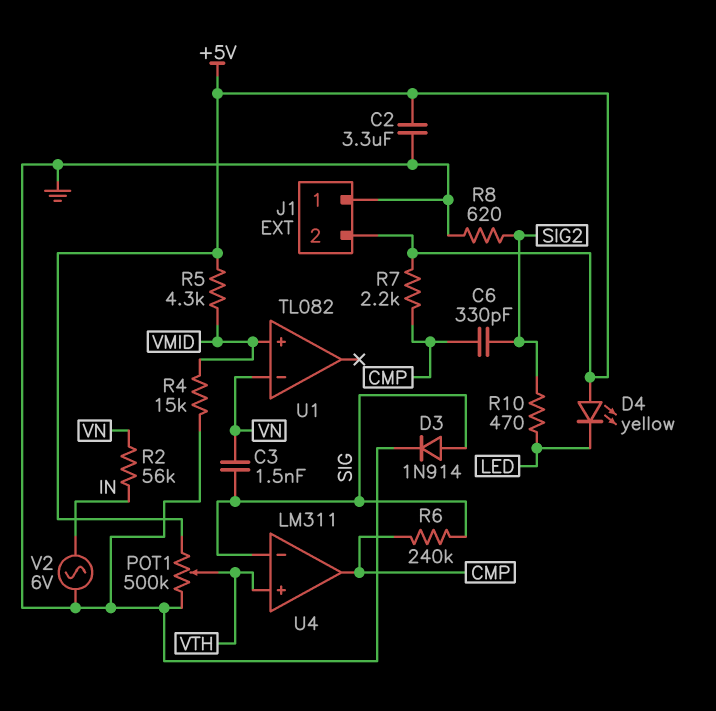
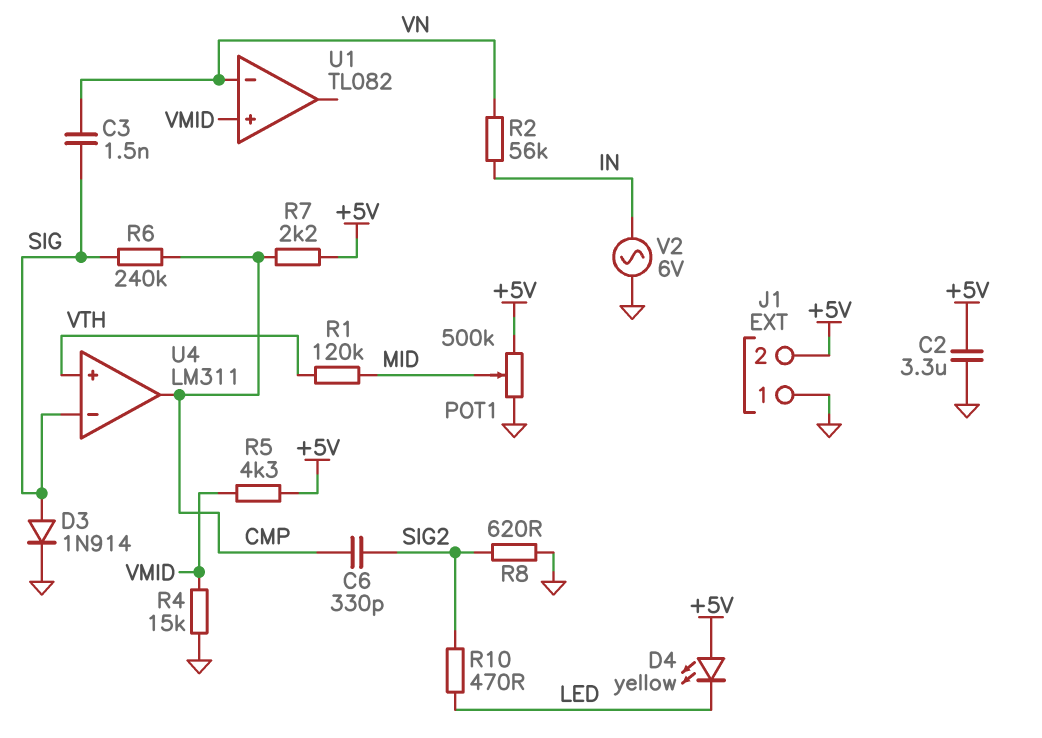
POT1: 500k (+5V, GND, wiper VTH) -> 500k (+5V, GND, wiper MID)
R1: none -> 120k (MID, VTH)

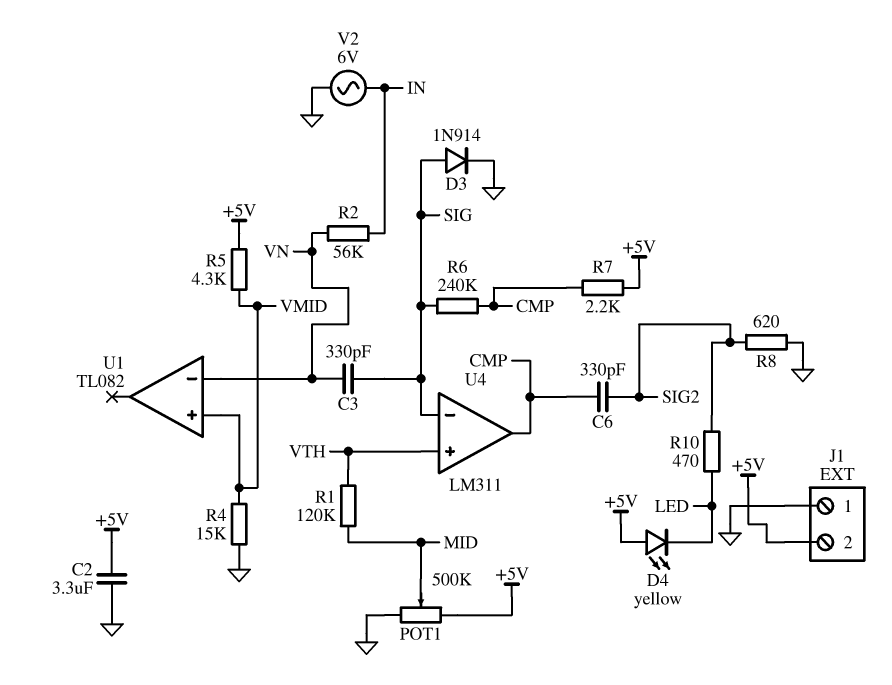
C3: 1.5nF (SIG, VN) -> 330pF (SIG, VN)

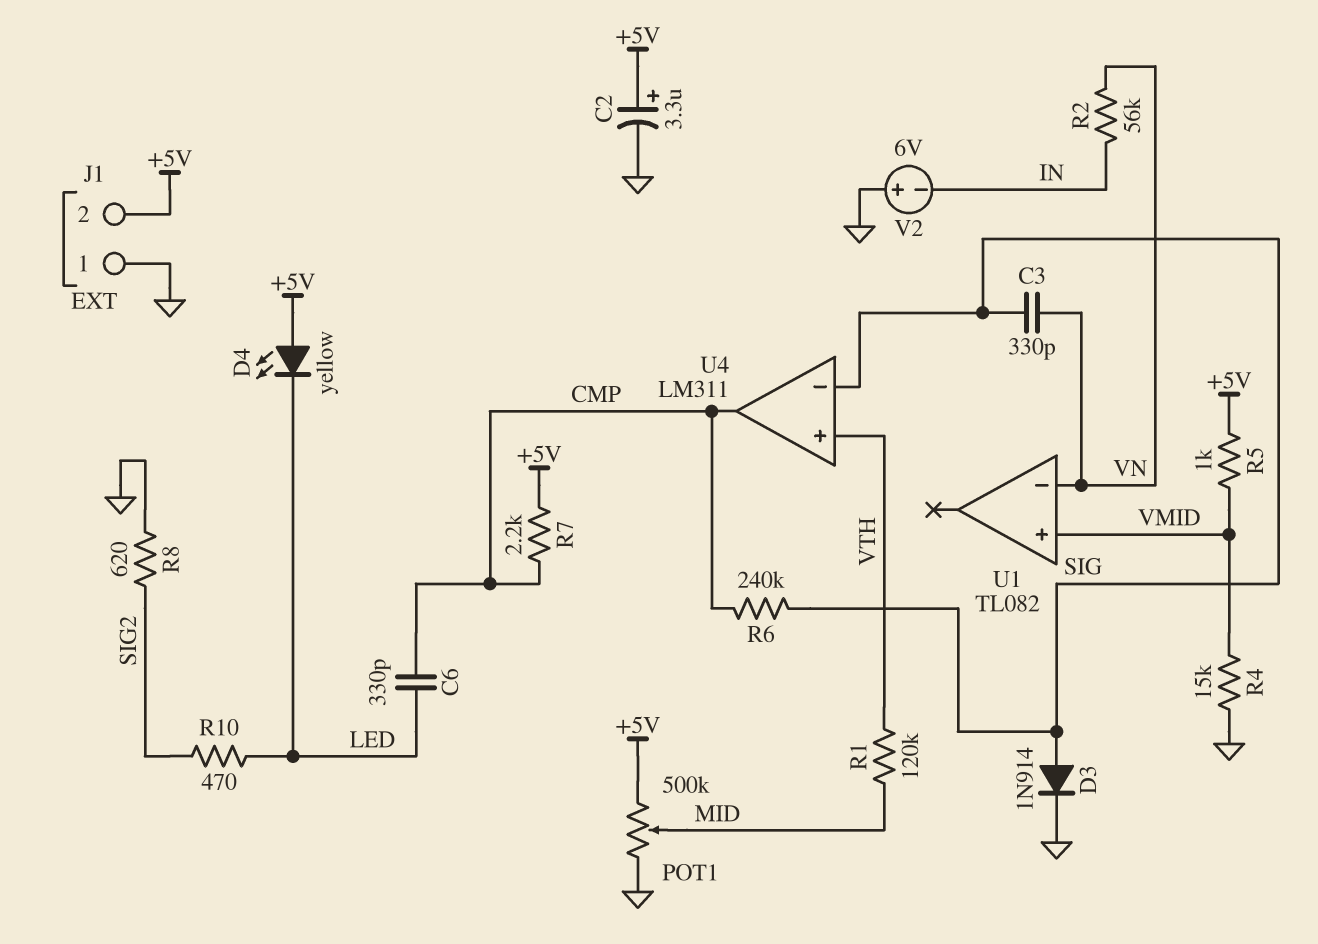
C2: 3.3uF (+5V, GND) -> 3.3uF (plus +5V, minus GND)
C6: 330pF (CMP, SIG2) -> 330pF (CMP, LED)
R5: 4.3k (+5V, VMID) -> 1k (+5V, VMID)
V2: AC 6V (GND, IN) -> 6V (plus GND, minus IN)

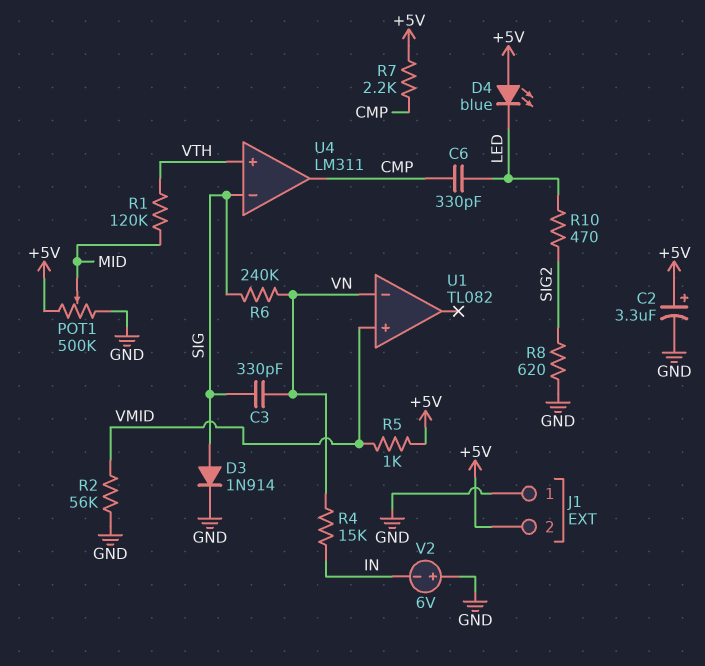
D4: LED yellow (A +5V, K LED) -> LED blue (A +5V, K LED)
R2: 56k (IN, VN) -> 56k (GND, VMID)
R4: 15k (GND, VMID) -> 15k (IN, VN)
R6: 240k (CMP, SIG) -> 240k (SIG, VN)

